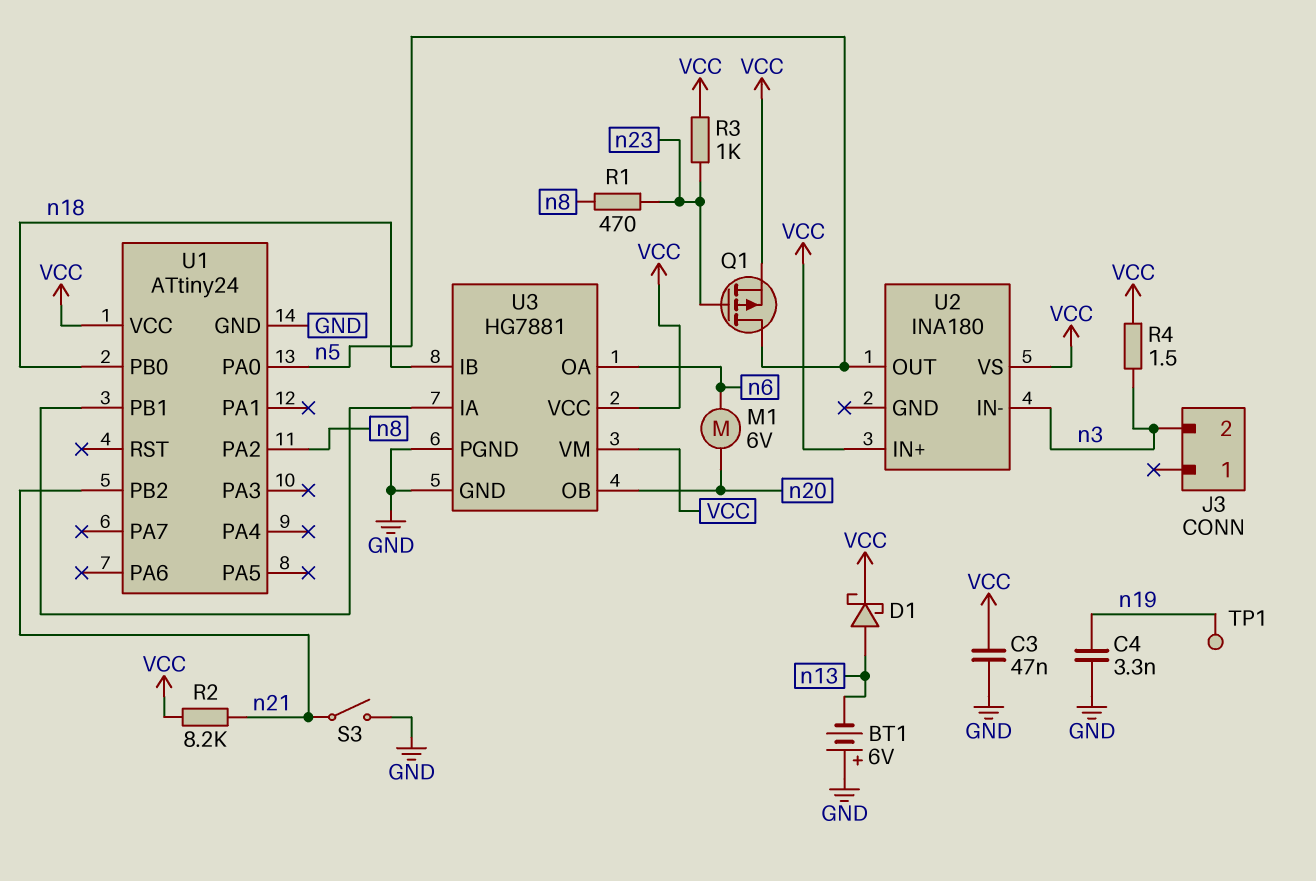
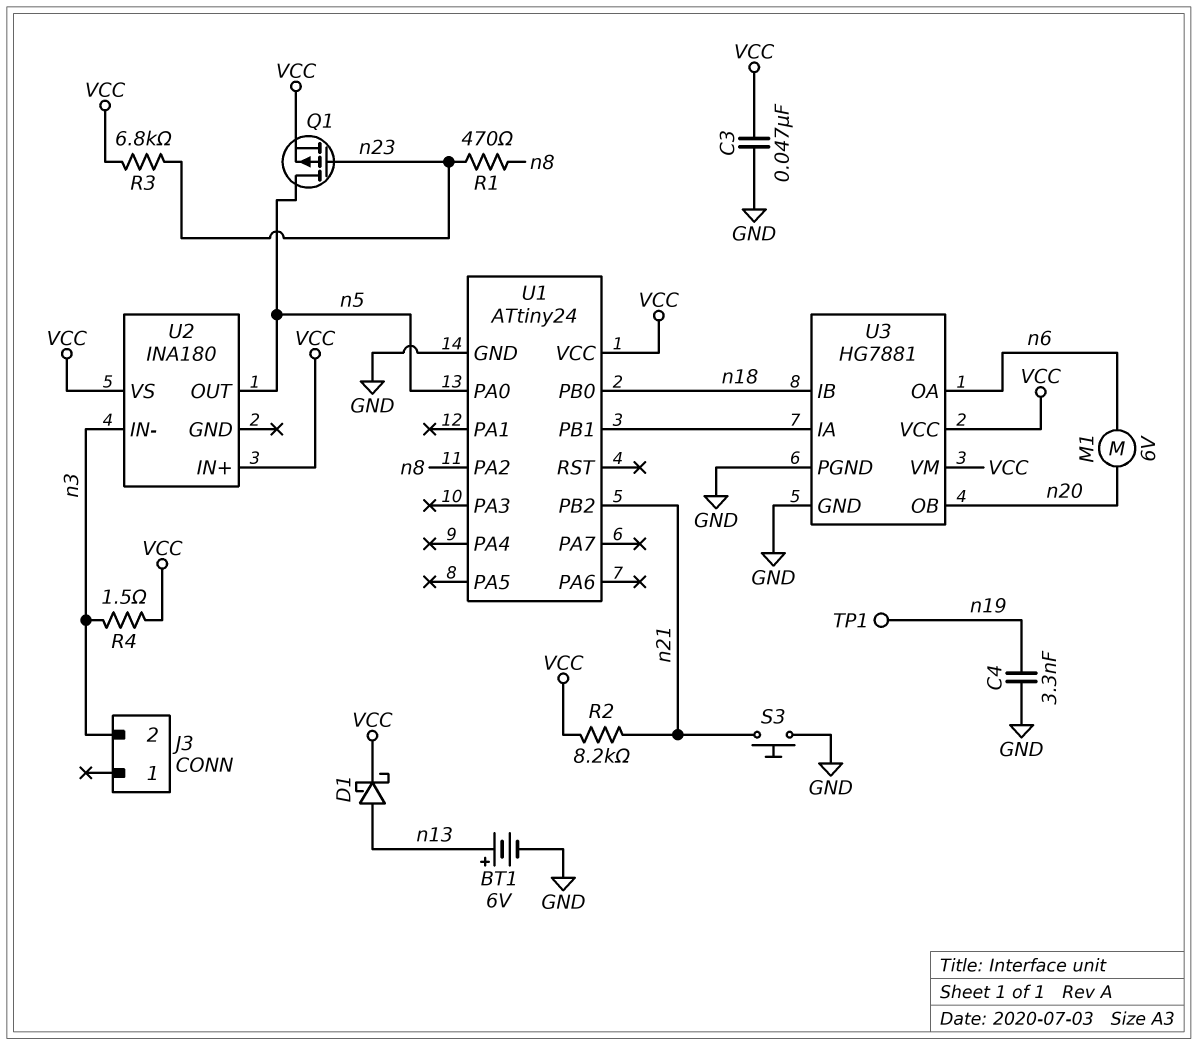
BT1: 6V (plus GND, minus n13) -> 6V (plus n13, minus GND)
R3: 1k (VCC, n23) -> 6.8k (VCC, n23)
S3: switch (GND, n21) -> button (GND, n21)

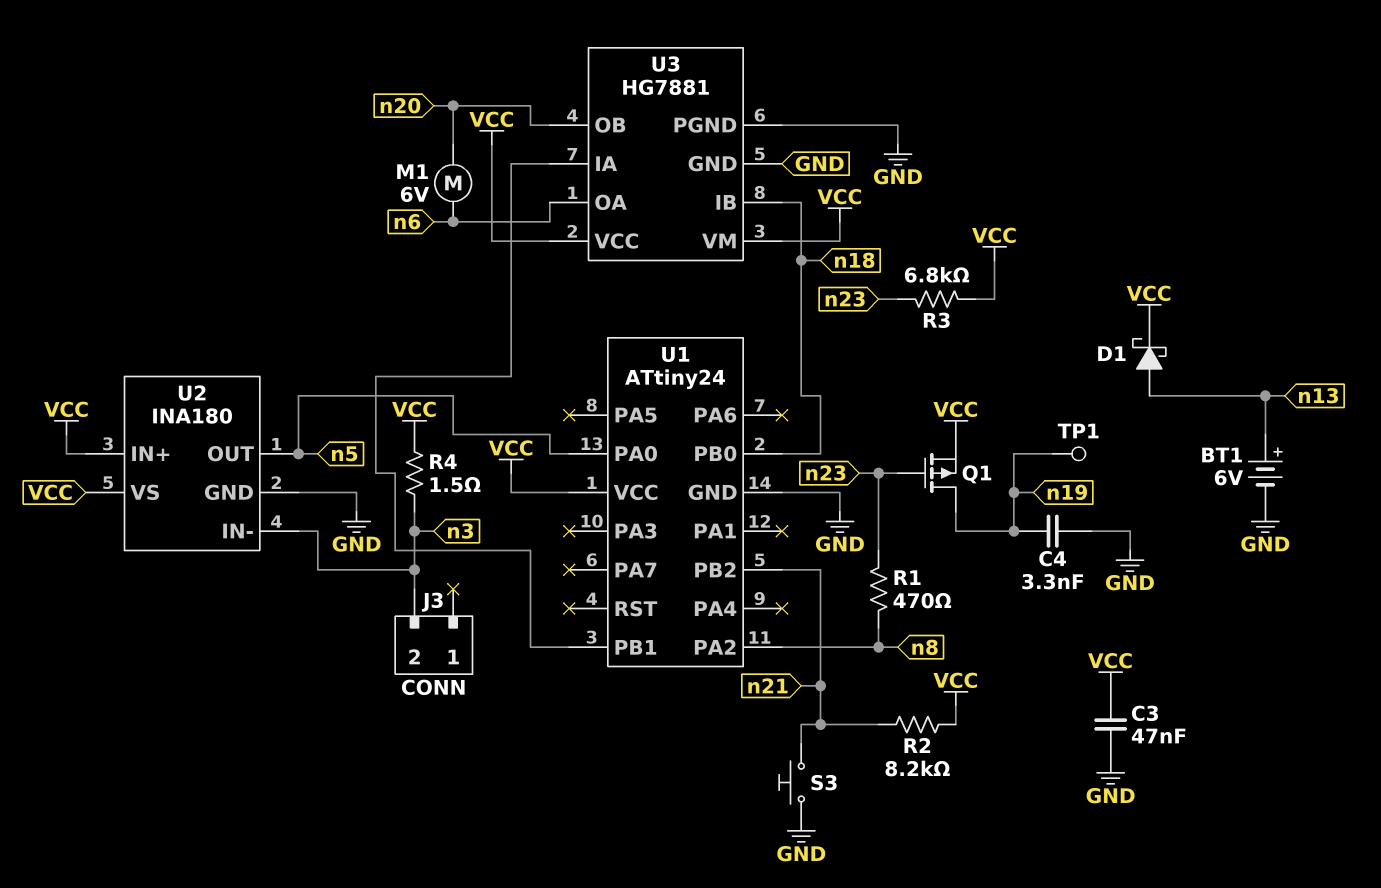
Q1: PMOS (G n23, D n5, S VCC) -> PMOS (G n23, D n19, S VCC)
U2 pin GND: none -> GND

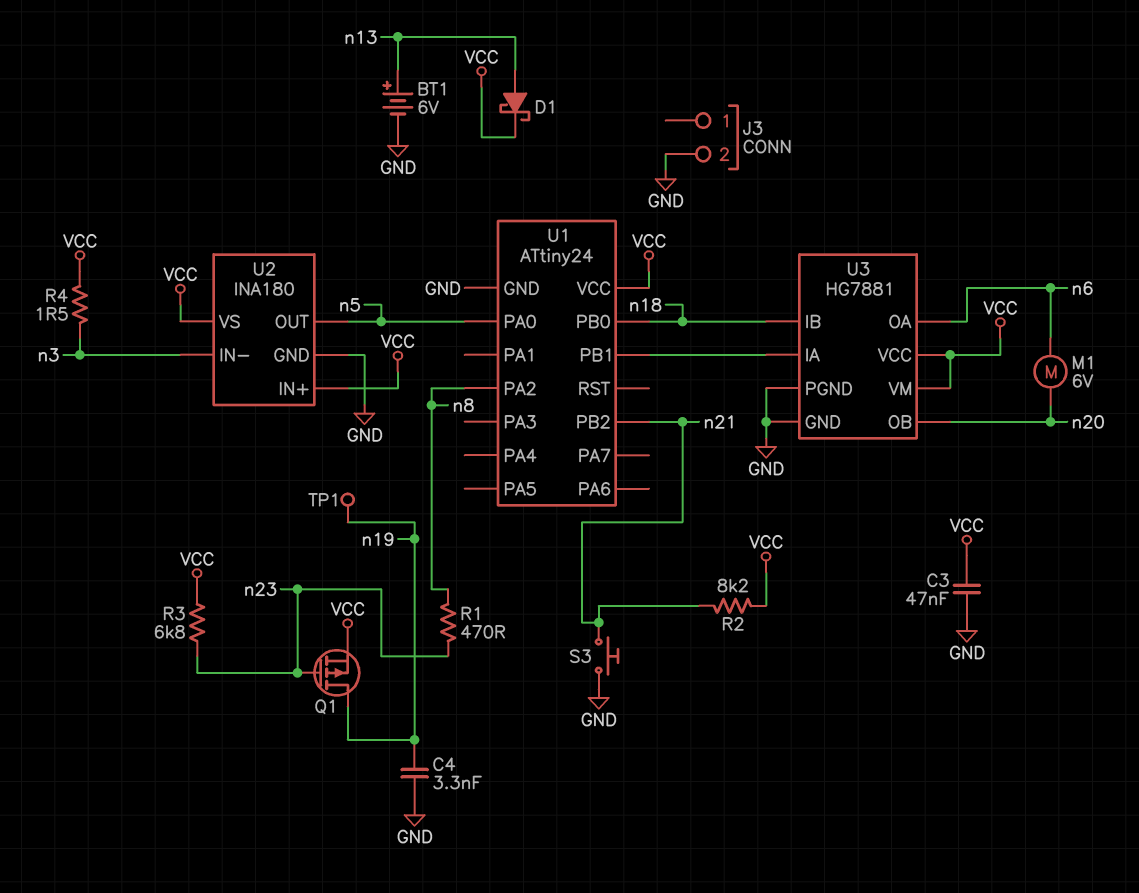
J3 pin 2: n3 -> GND

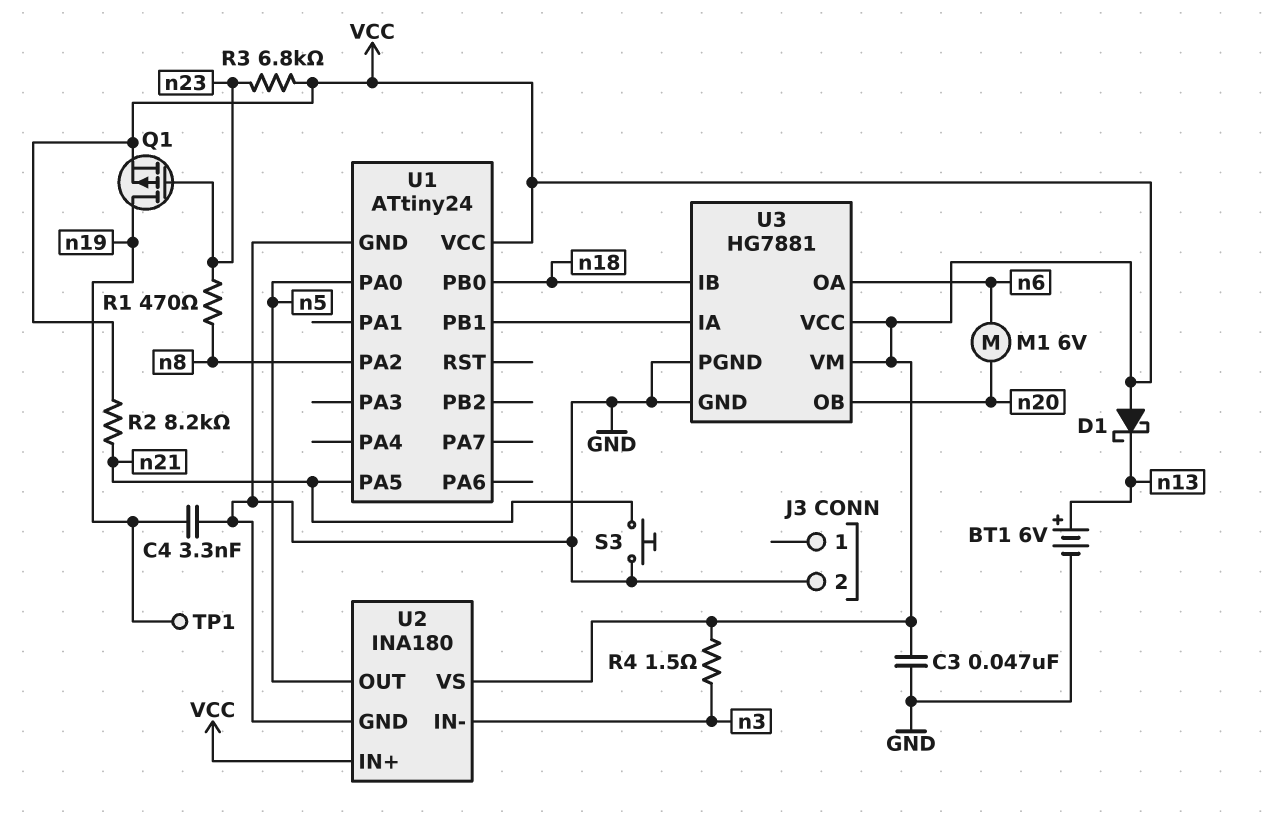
D1: schottky (A n13, K VCC) -> schottky (A VCC, K n13)
U1 pin PA5: none -> n21
U1 pin PB2: n21 -> none

